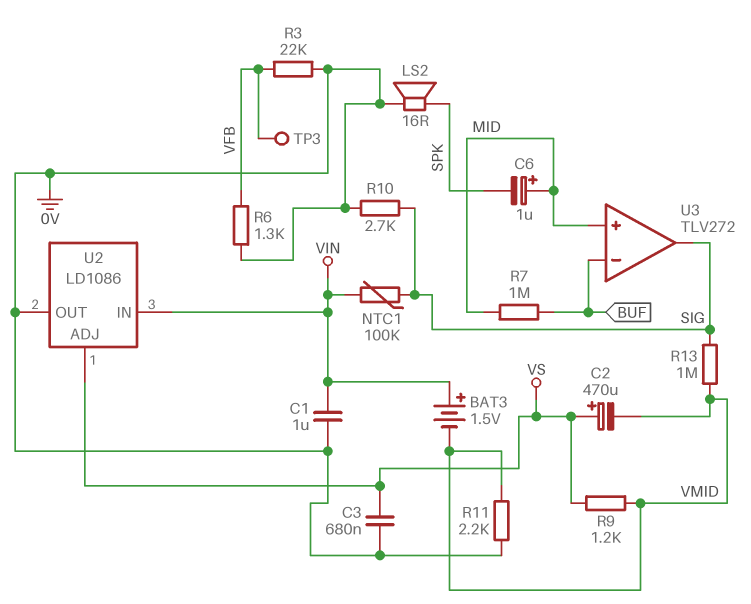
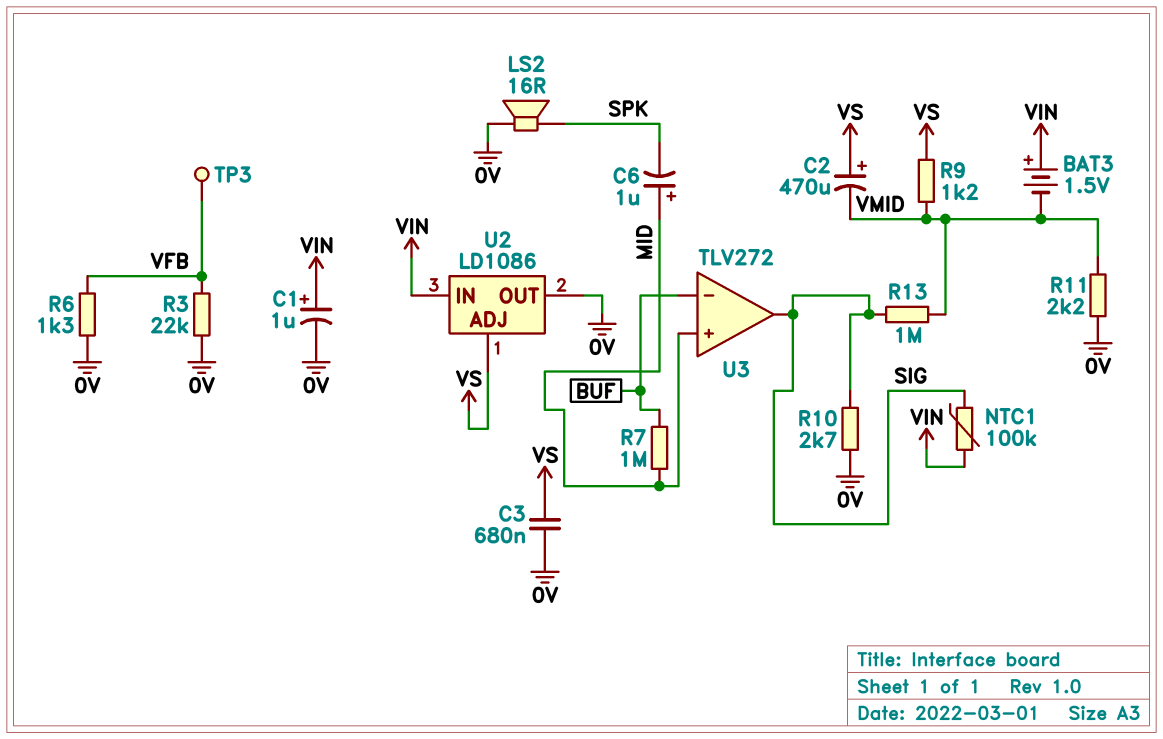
C1: 1uF (0V, VIN) -> 1uF (plus VIN, minus 0V)

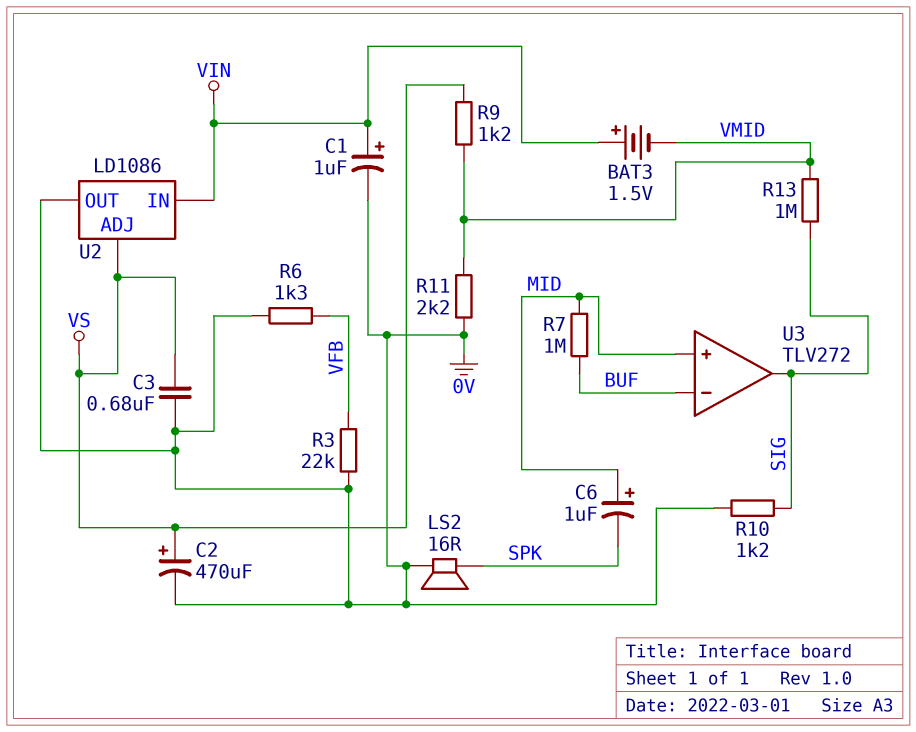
C2: 470uF (plus VS, minus VMID) -> 470uF (plus VS, minus 0V)
NTC1: 100k (SIG, VIN) -> none
R10: 2.7k (0V, SIG) -> 1.2k (0V, SIG)
TP3: test point (VFB) -> none

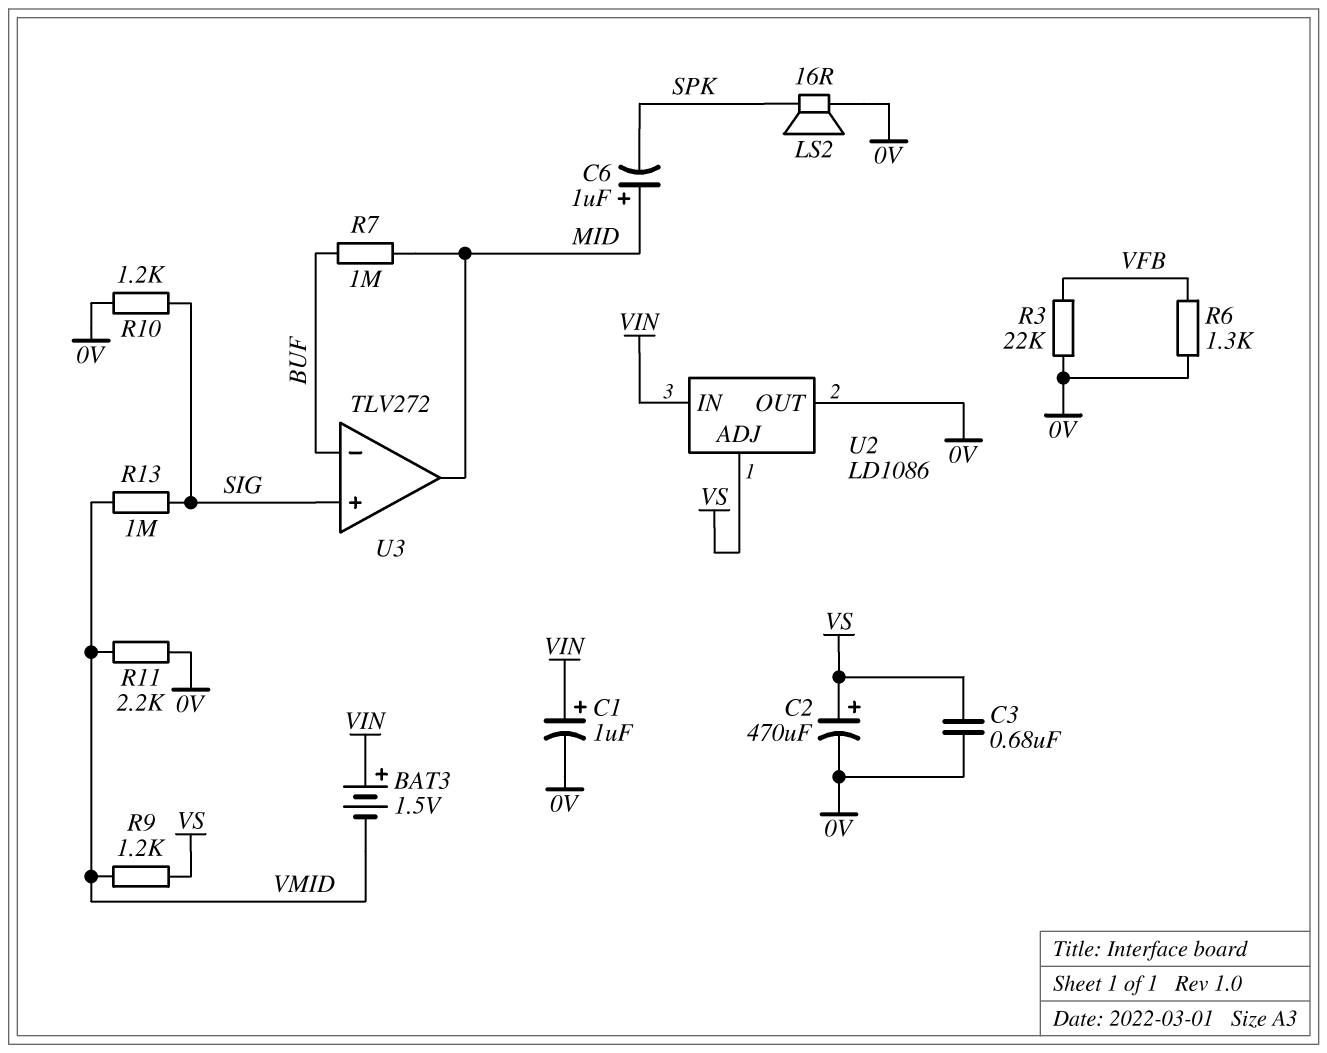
U3 pin in+: MID -> SIG
U3 pin out: SIG -> MID

